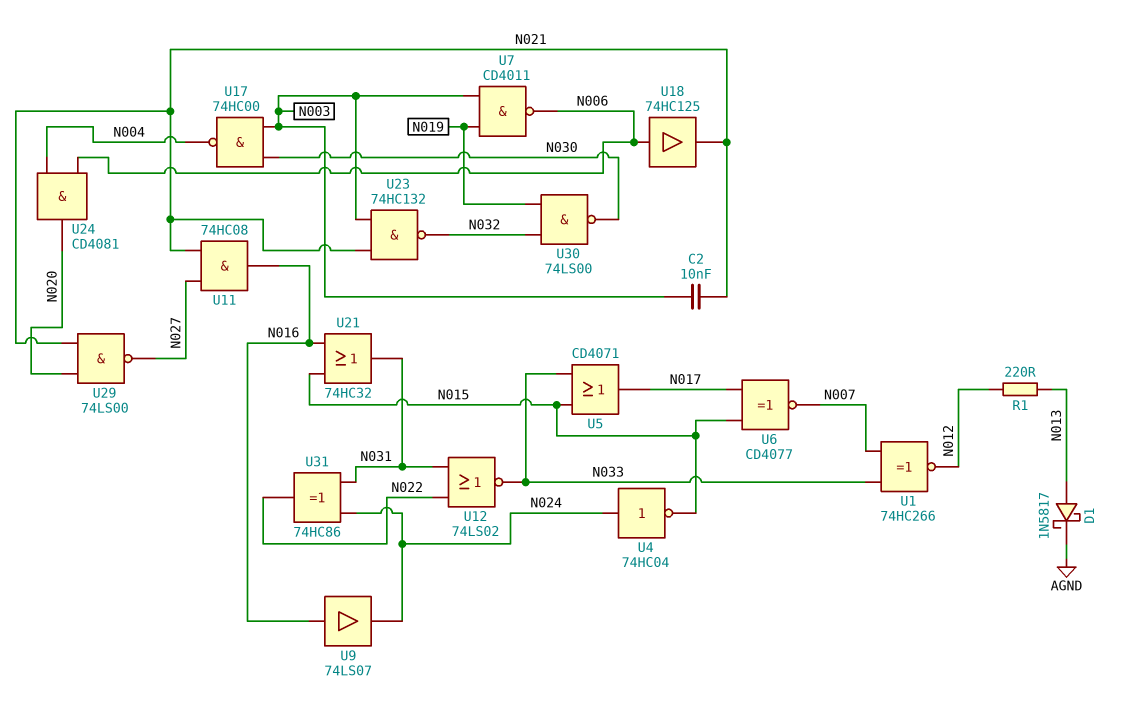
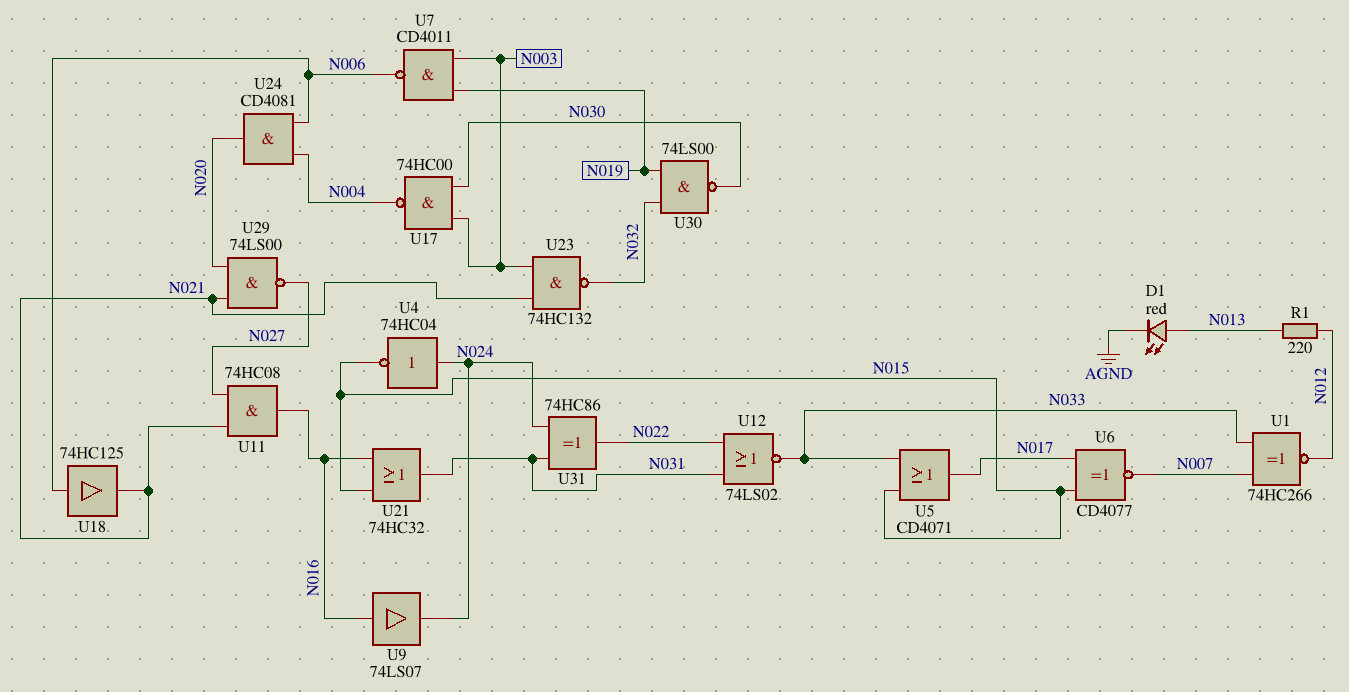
C2: 10nF (N003, N021) -> none
D1: schottky 1N5817 (A N013, K AGND) -> LED red (A N013, K AGND)

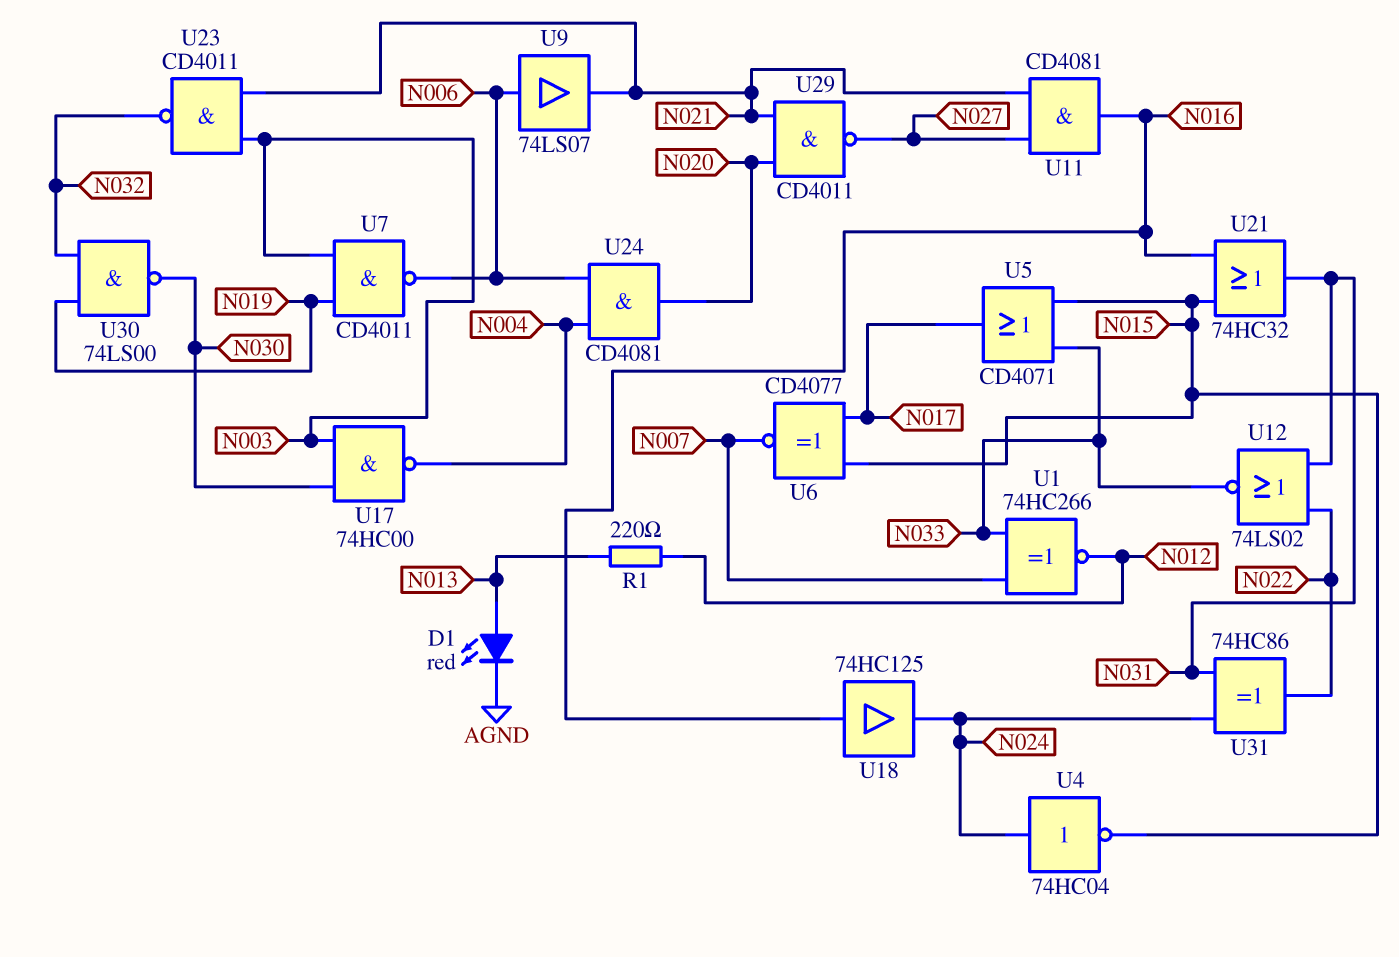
U9: buffer 74LS07 (in N016, out N024) -> buffer 74LS07 (in N006, out N021)
U11: AND 74HC08 (in N021, in N027, out N016) -> AND CD4081 (in N021, in N027, out N016)
U18: buffer 74HC125 (in N006, out N021) -> buffer 74HC125 (in N016, out N024)
U23: NAND 74HC132 (in N003, in N021, out N032) -> NAND CD4011 (in N003, in N021, out N032)
U29: NAND 74LS00 (in N020, in N021, out N027) -> NAND CD4011 (in N020, in N021, out N027)

